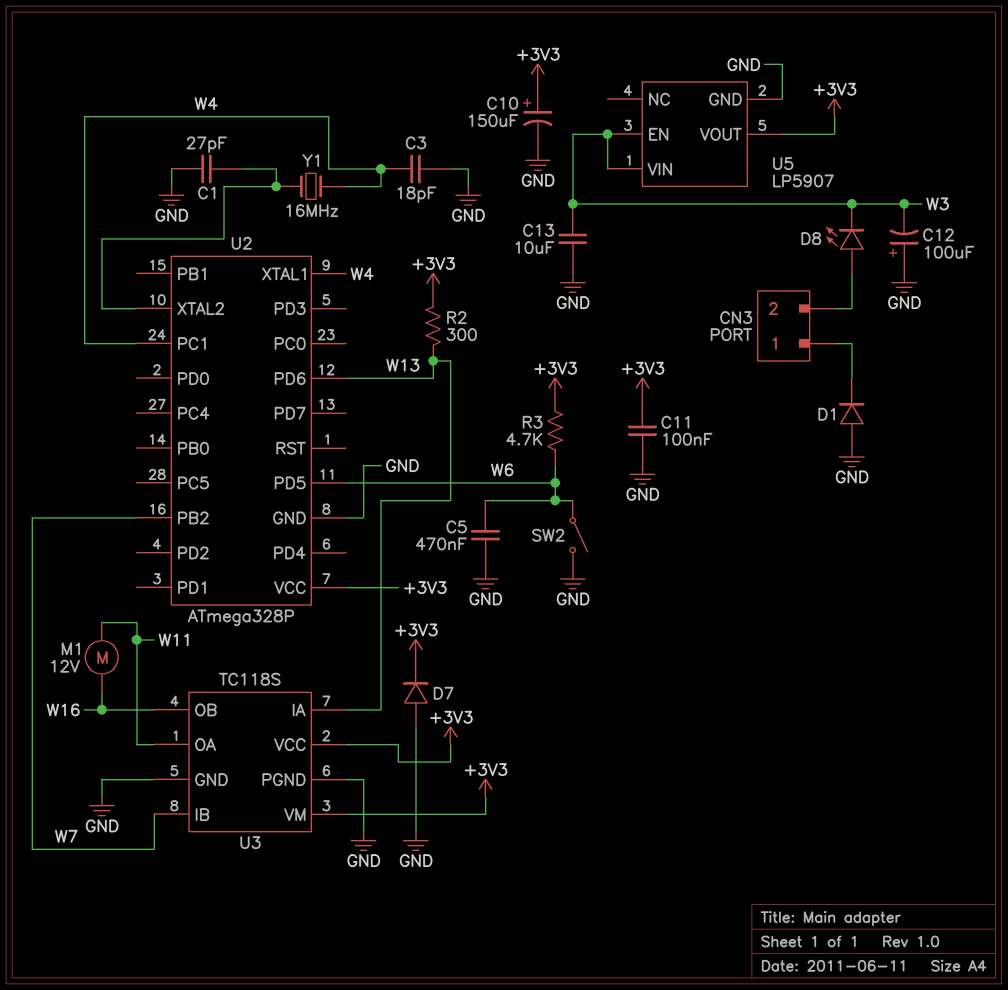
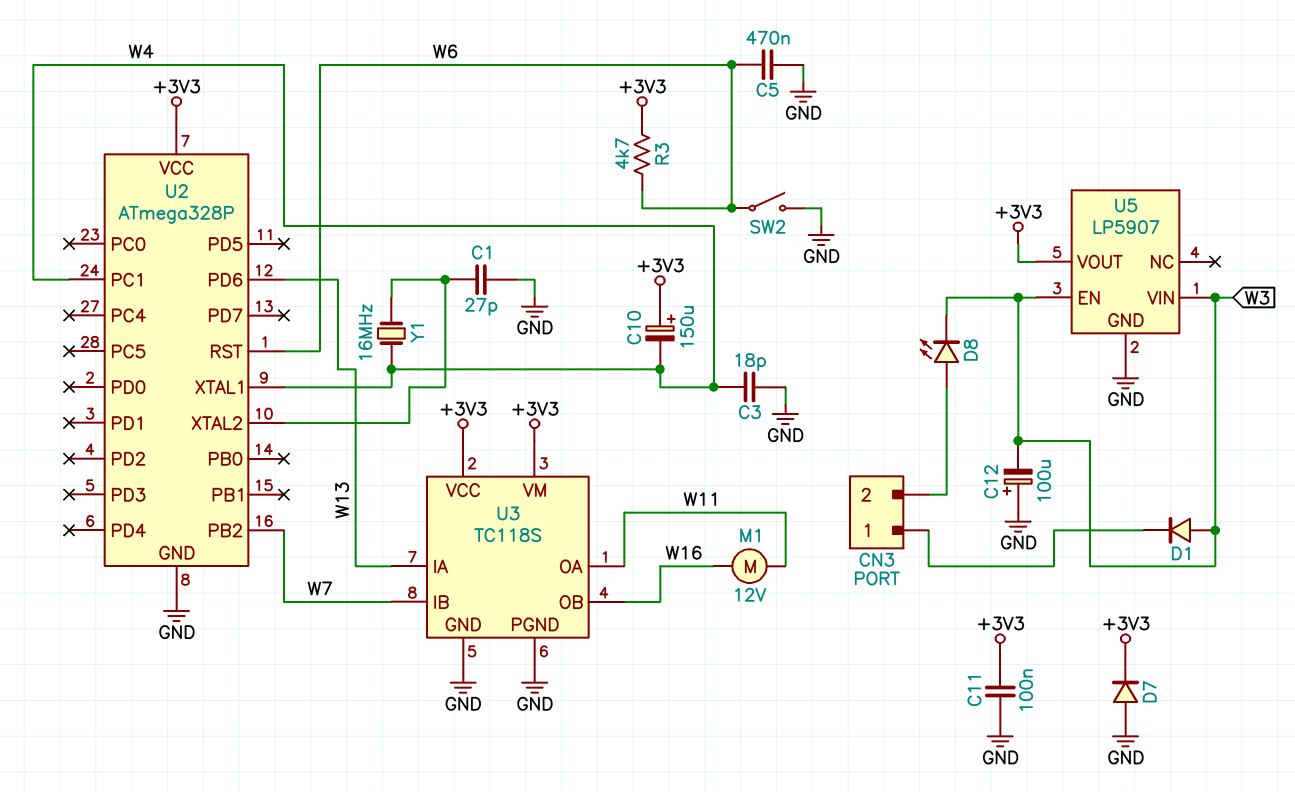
C10: 150uF (plus +3V3, minus GND) -> 150uF (plus +3V3, minus W4)
C13: 10uF (GND, W3) -> none
D1: diode (A GND, K CN3/1) -> diode (A W3, K CN3/1)
R2: 300 (+3V3, W13) -> none
U2 pin PD5: W6 -> none
U2 pin RST: none -> W6

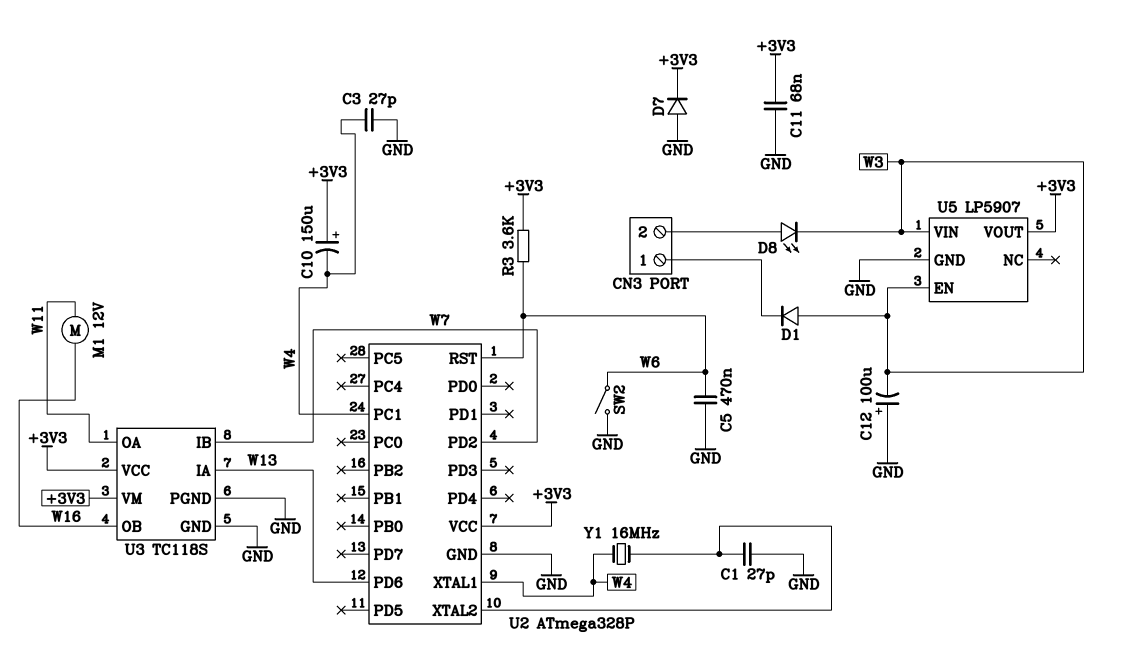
C3: 18pF (GND, W4) -> 27pF (GND, W4)
C11: 100nF (+3V3, GND) -> 68nF (+3V3, GND)
R3: 4.7k (+3V3, W6) -> 3.6k (+3V3, W6)
U2 pin PB2: W7 -> none
U2 pin PD2: none -> W7

